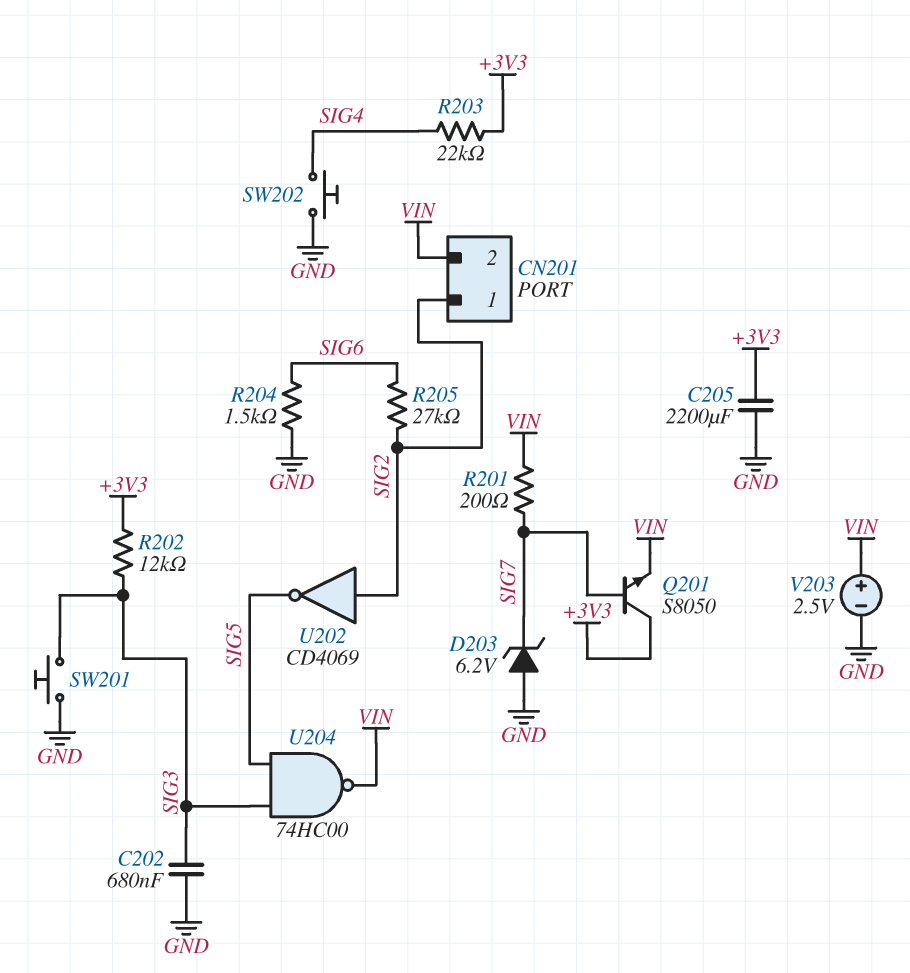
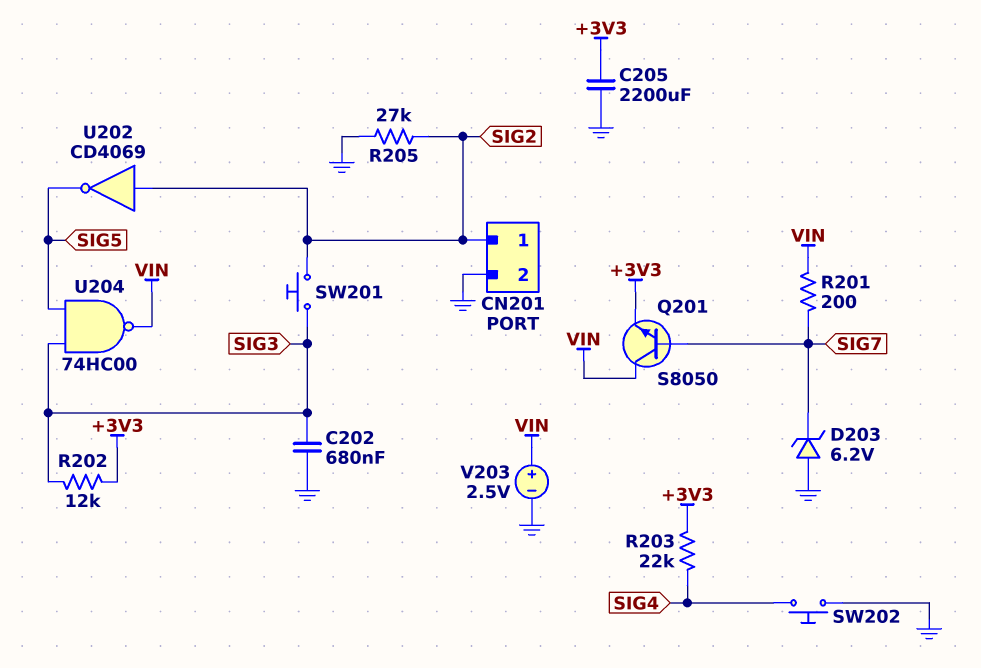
CN201 pin 2: VIN -> GND
Q201: NPN S8050 (B SIG7, C +3V3, E VIN) -> NPN S8050 (B SIG7, C VIN, E +3V3)
R204: 1.5k (GND, SIG6) -> none
R205: 27k (SIG2, SIG6) -> 27k (GND, SIG2)
SW201: button (GND, SIG3) -> button (SIG2, SIG3)

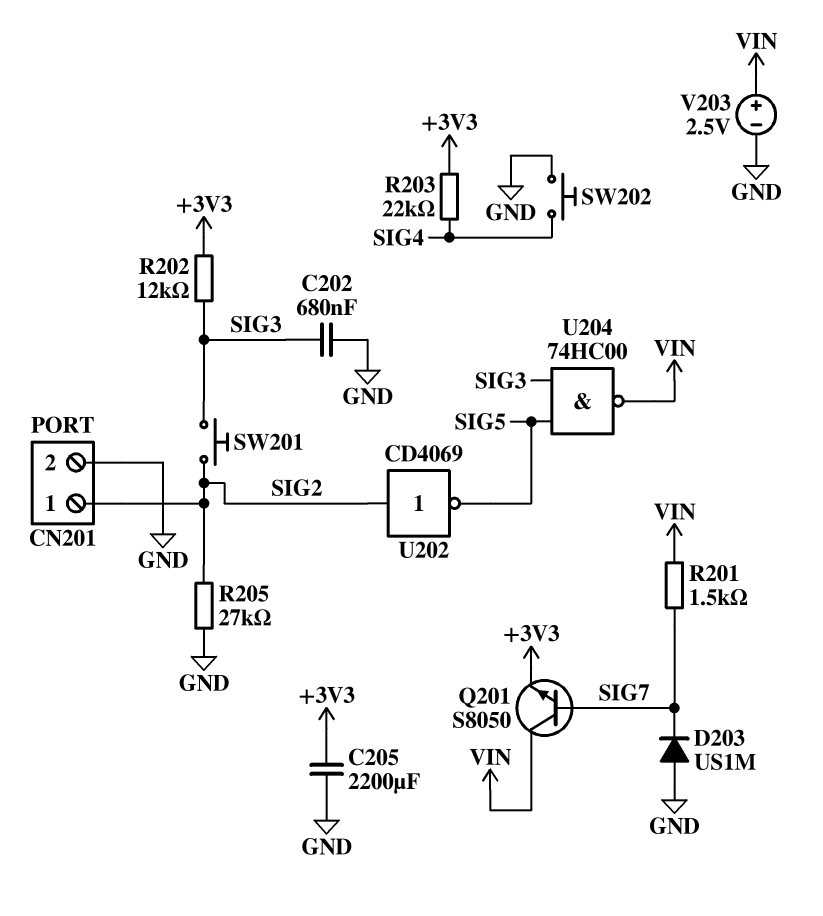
D203: zener 6.2V (A GND, K SIG7) -> diode US1M (A GND, K SIG7)
R201: 200 (SIG7, VIN) -> 1.5k (SIG7, VIN)

